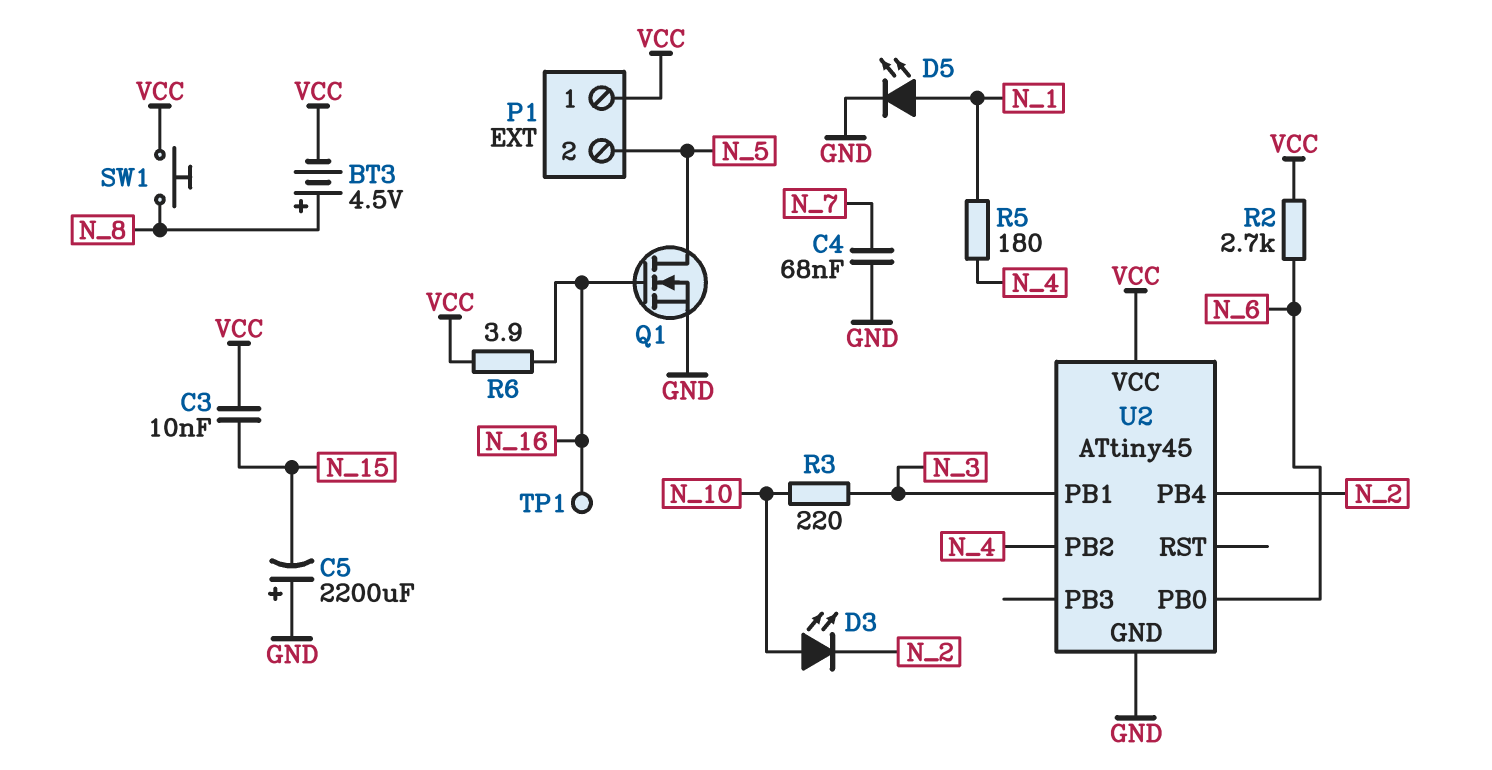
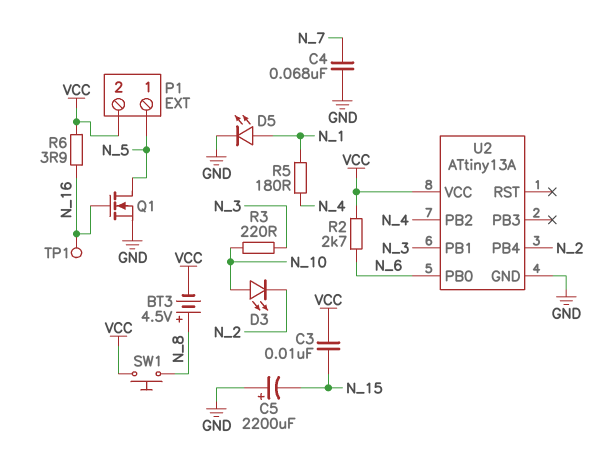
P1 pin 1: VCC -> N_5
P1 pin 2: N_5 -> VCC
U2: ATtiny45 -> ATtiny13A

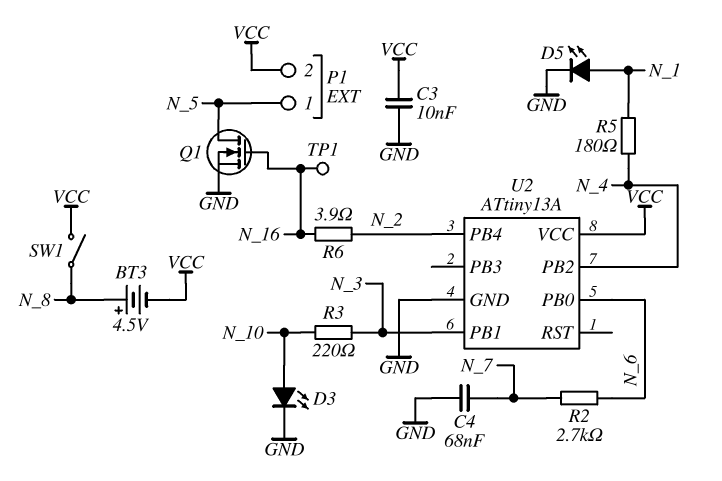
C3: 10nF (N_15, VCC) -> 10nF (GND, VCC)
C5: 2200uF (plus GND, minus N_15) -> none
D3: LED (A N_10, K N_2) -> LED (A N_10, K GND)
R2: 2.7k (N_6, VCC) -> 2.7k (N_6, N_7)
R6: 3.9 (N_16, VCC) -> 3.9 (N_2, N_16)
SW1: button (N_8, VCC) -> switch (N_8, VCC)

